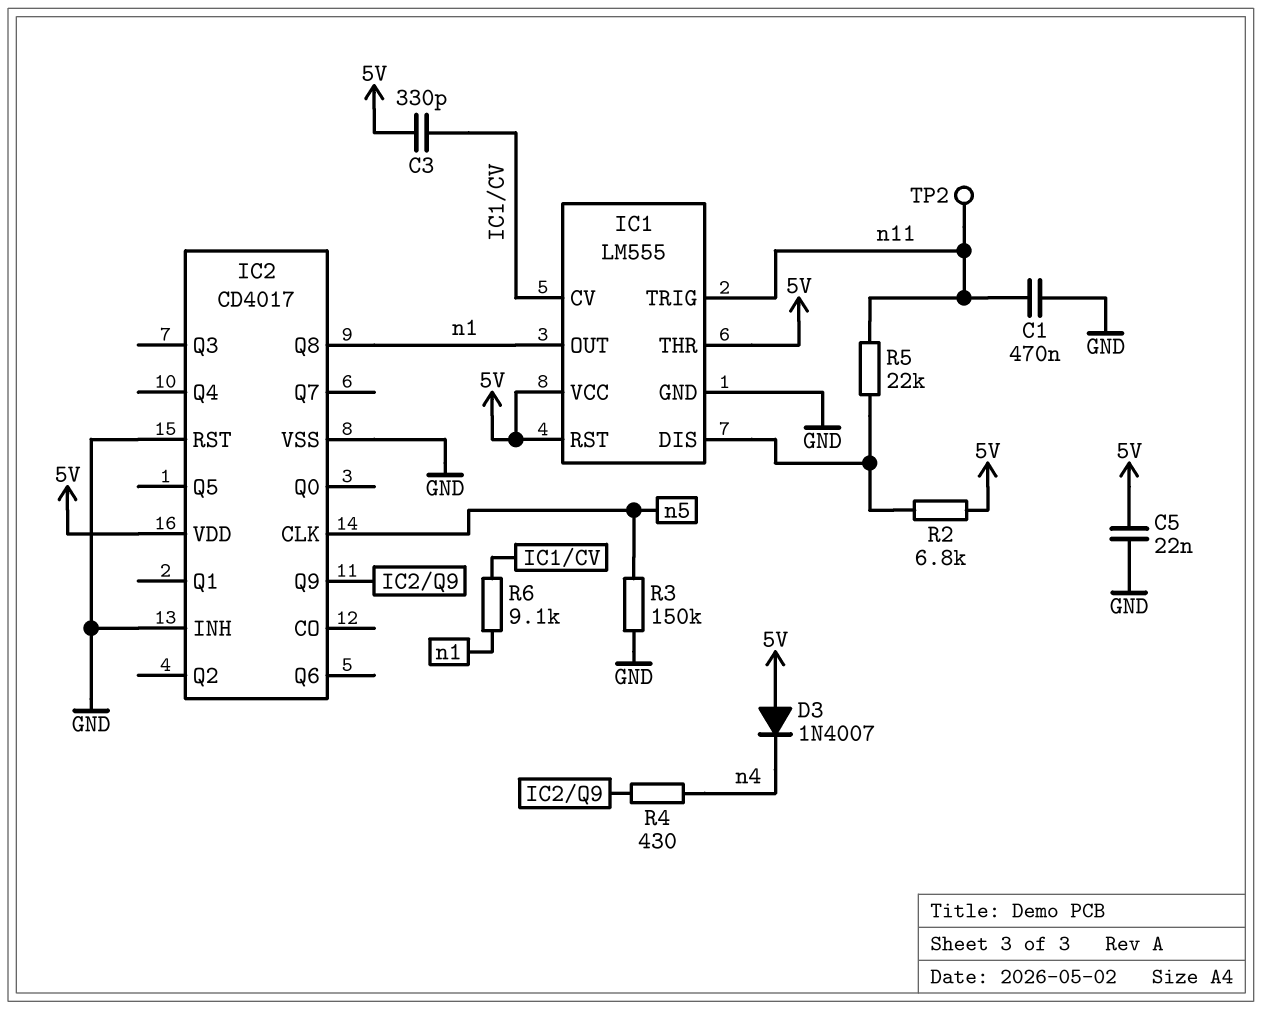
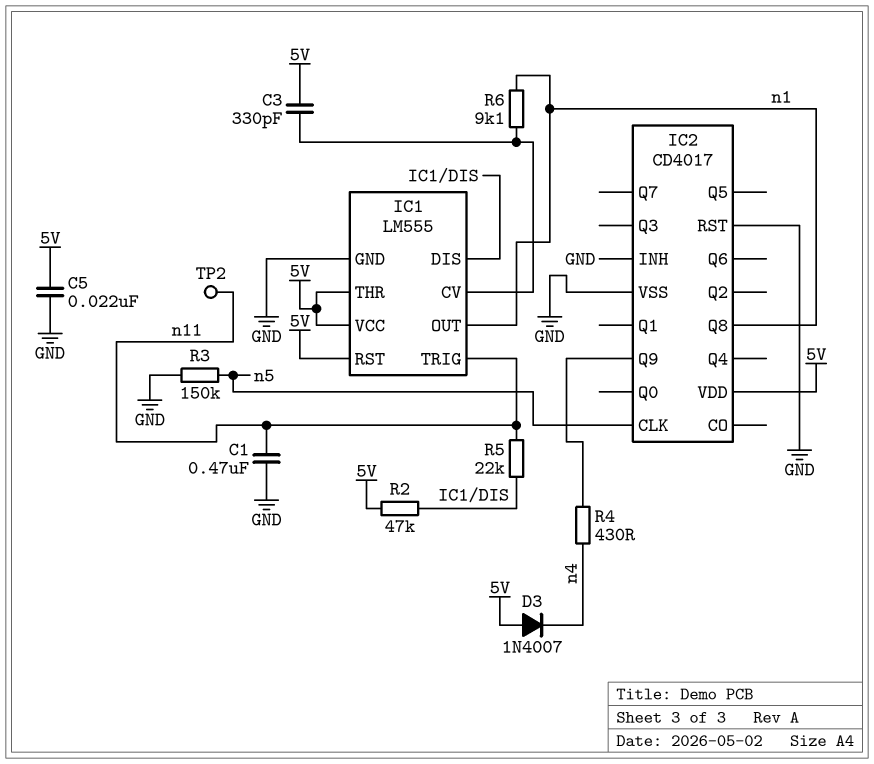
R2: 6.8k (5V, IC1/DIS) -> 47k (5V, IC1/DIS)

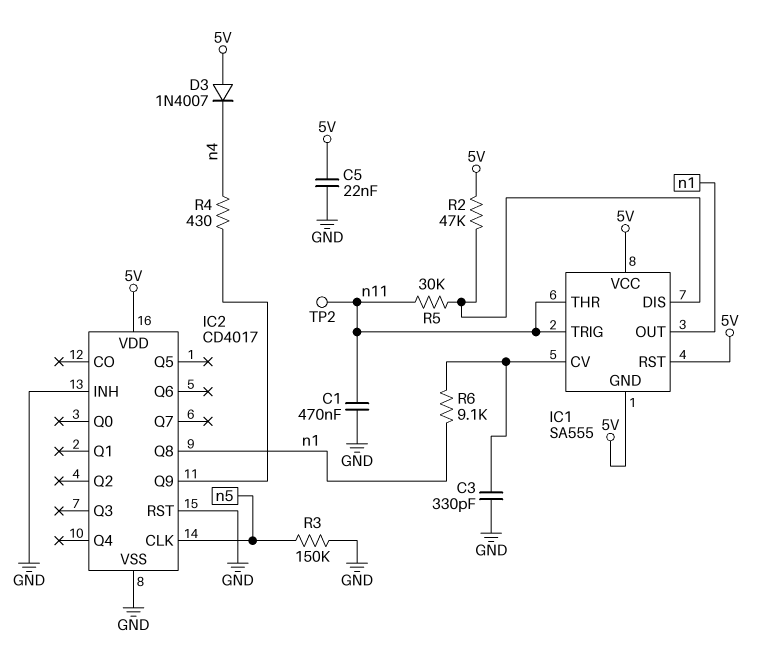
C3: 330pF (5V, IC1/CV) -> 330pF (GND, IC1/CV)
IC1: LM555 -> SA555
IC1 pin GND: GND -> 5V
IC1 pin THR: 5V -> n11
R5: 22k (IC1/DIS, n11) -> 30k (IC1/DIS, n11)

